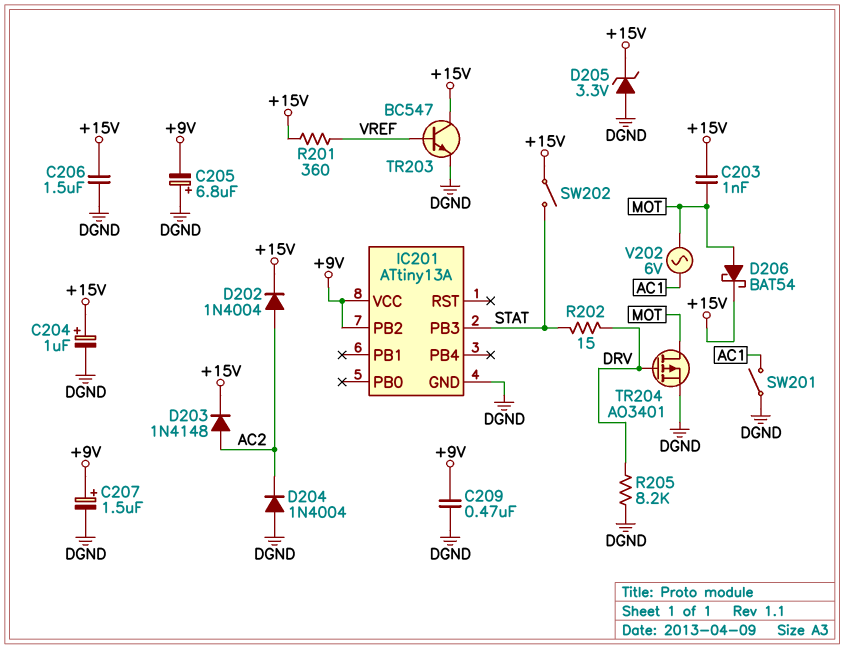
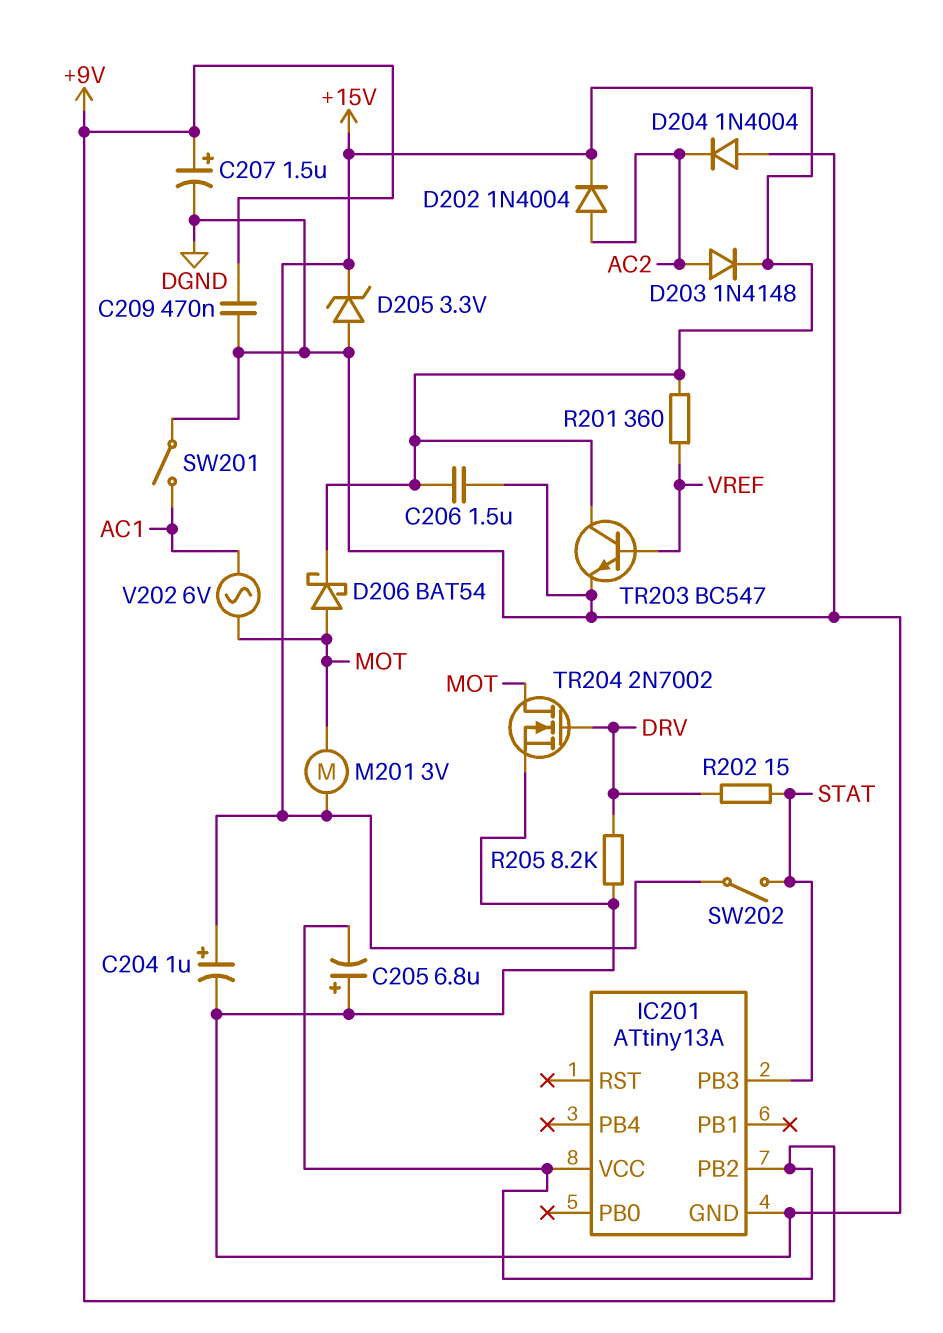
C203: 1nF (+15V, MOT) -> none
M201: none -> motor 3V (+15V, MOT)
TR204: PMOS AO3401 (G DRV, D MOT, S DGND) -> NMOS 2N7002 (G DRV, D MOT, S DGND)

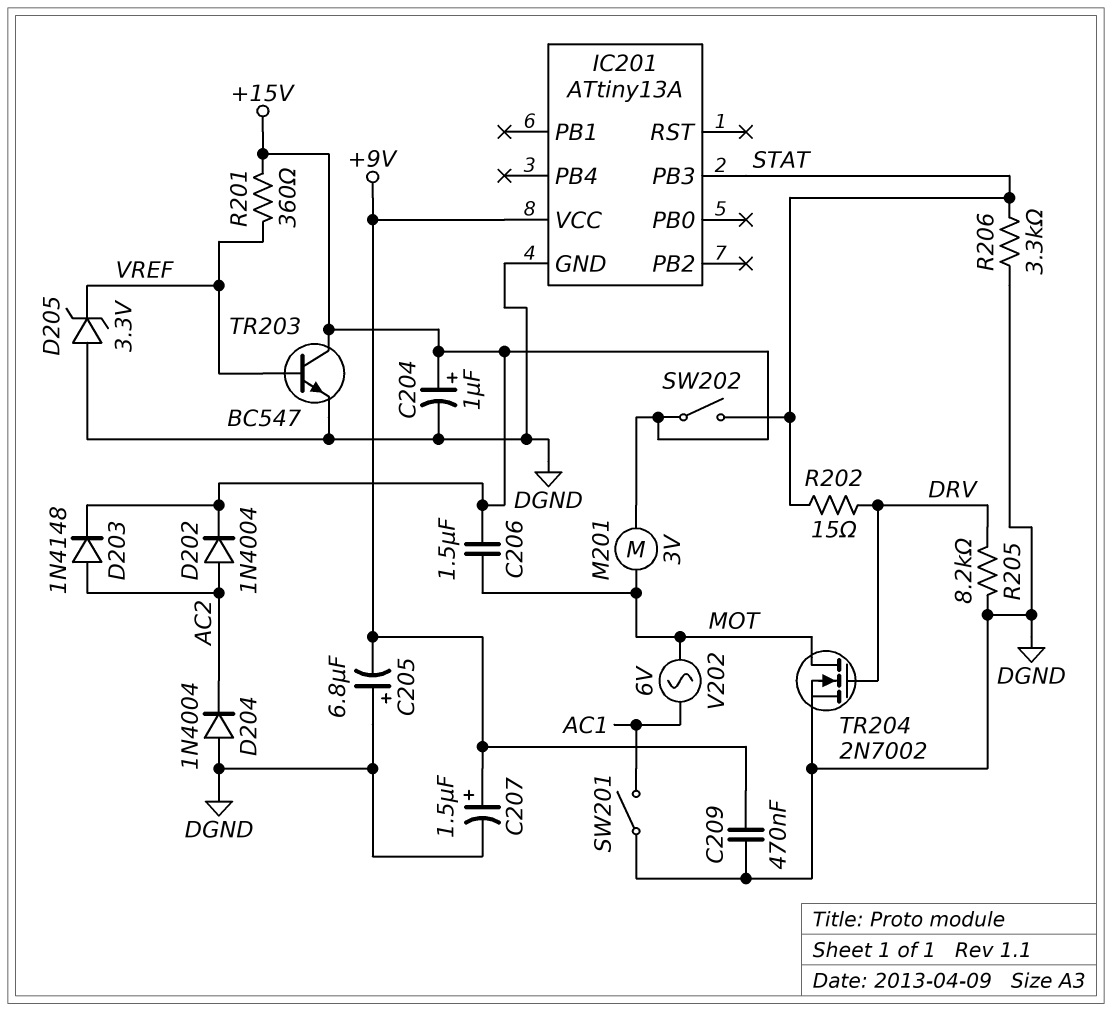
C206: 1.5uF (+15V, DGND) -> 1.5uF (+15V, MOT)
D205: zener 3.3V (A DGND, K +15V) -> zener 3.3V (A DGND, K VREF)
D206: schottky BAT54 (A MOT, K +15V) -> none
IC201 pin PB2: +9V -> none
R206: none -> 3.3k (DGND, STAT)

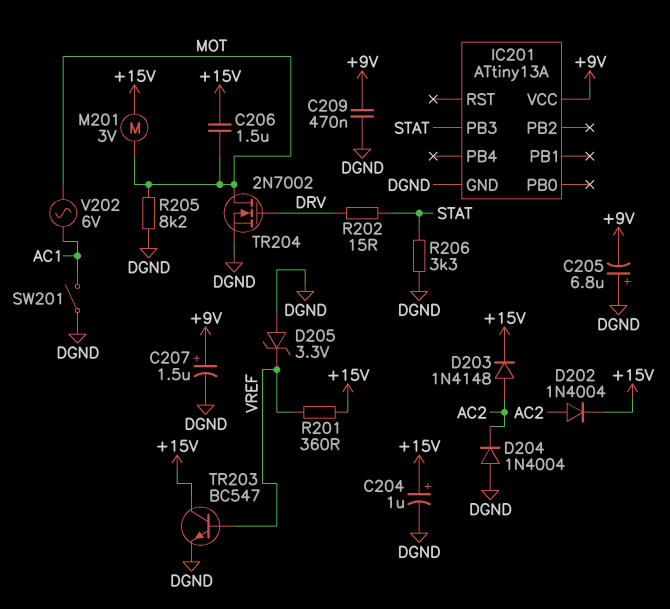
R205: 8.2k (DGND, DRV) -> 8.2k (DGND, MOT)
SW202: switch (+15V, STAT) -> none

